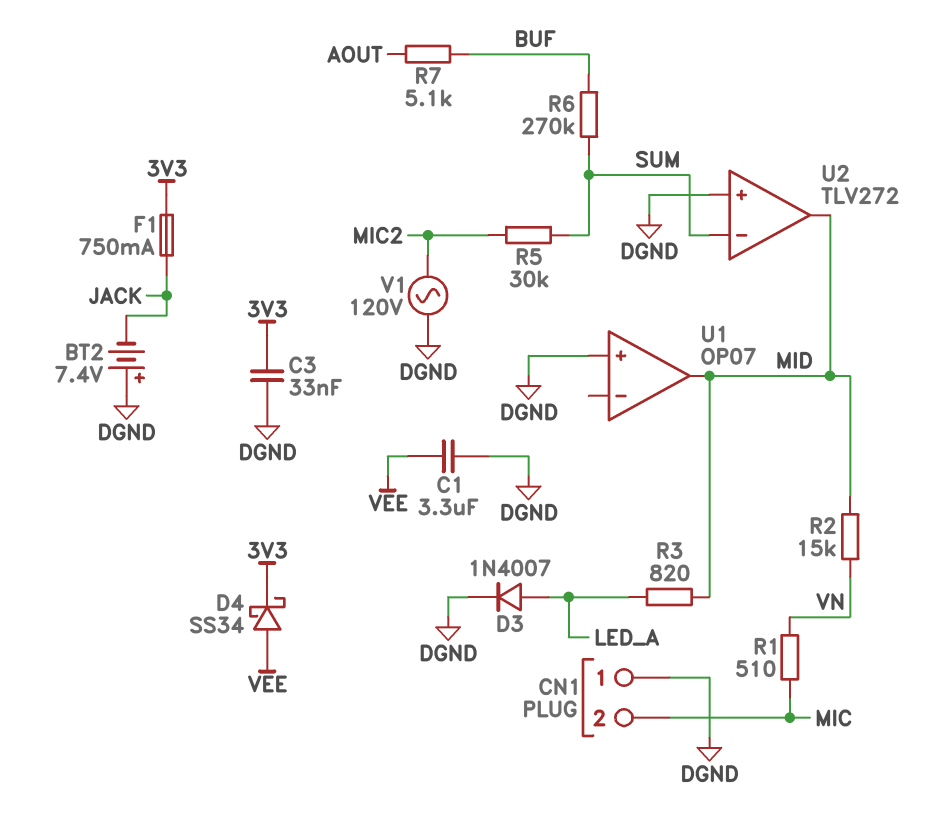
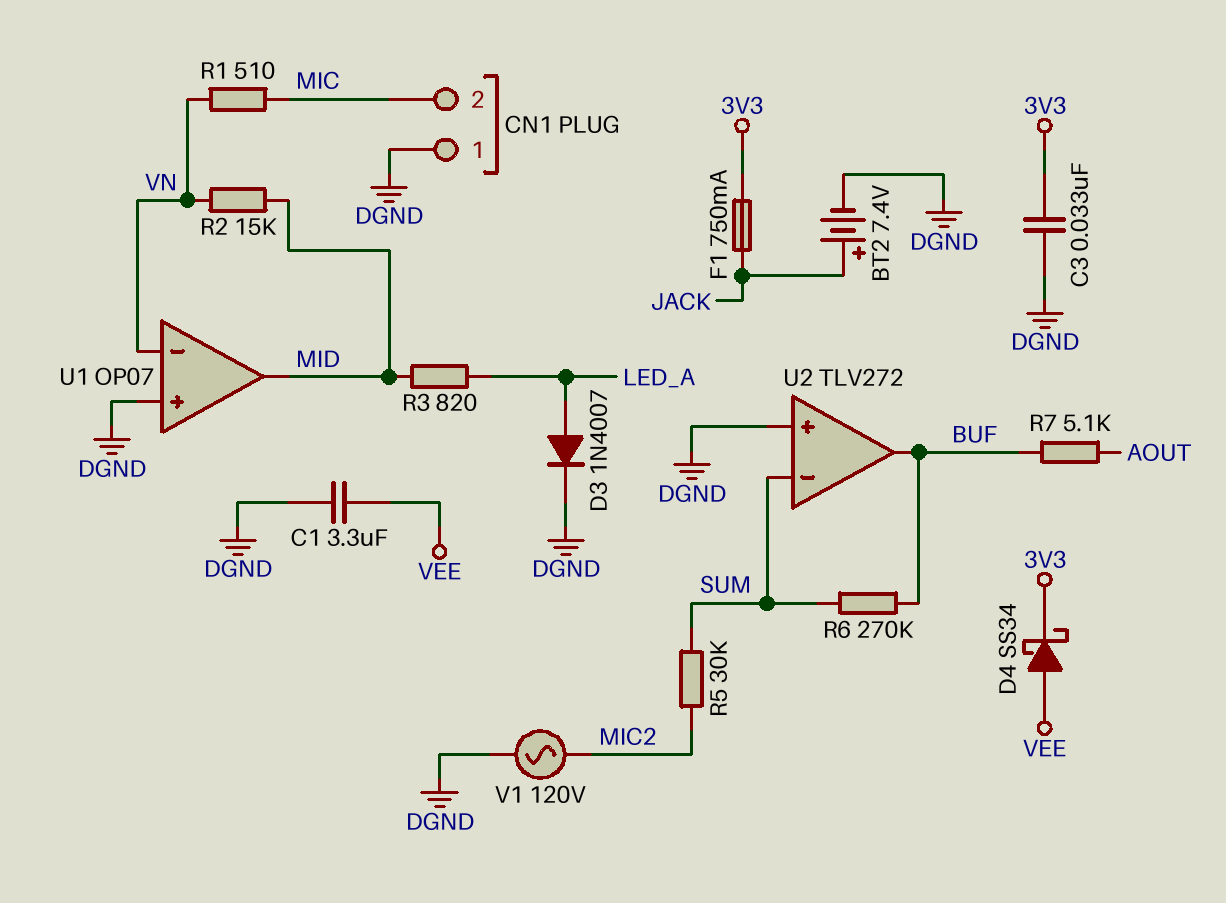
BT2: 7.4V (plus DGND, minus JACK) -> 7.4V (plus JACK, minus DGND)
U1 pin in-: none -> VN
U2 pin out: MID -> BUF

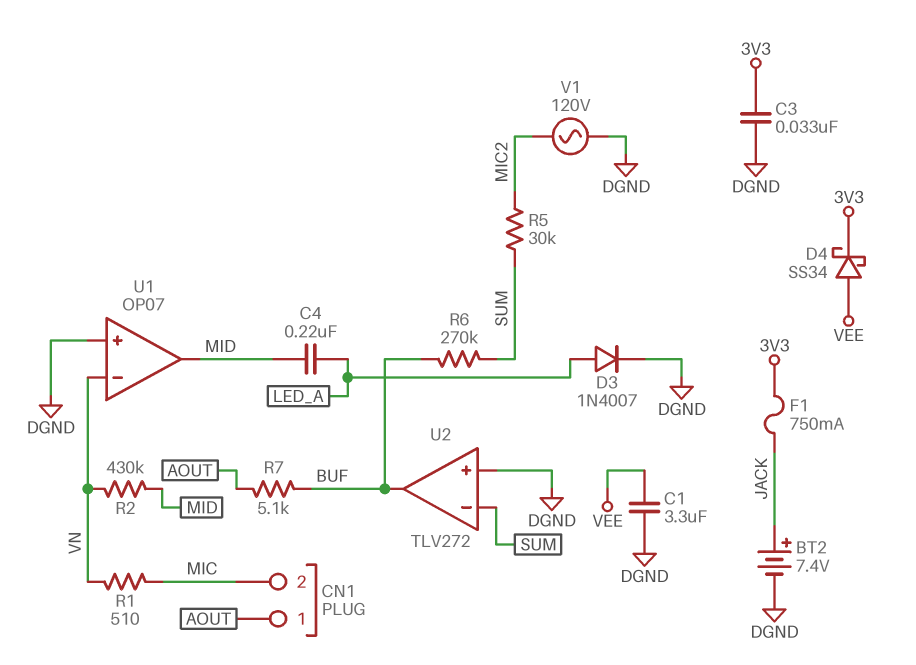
C4: none -> 220nF (LED_A, MID)
CN1 pin 1: DGND -> AOUT
R2: 15k (MID, VN) -> 430k (MID, VN)
R3: 820 (LED_A, MID) -> none

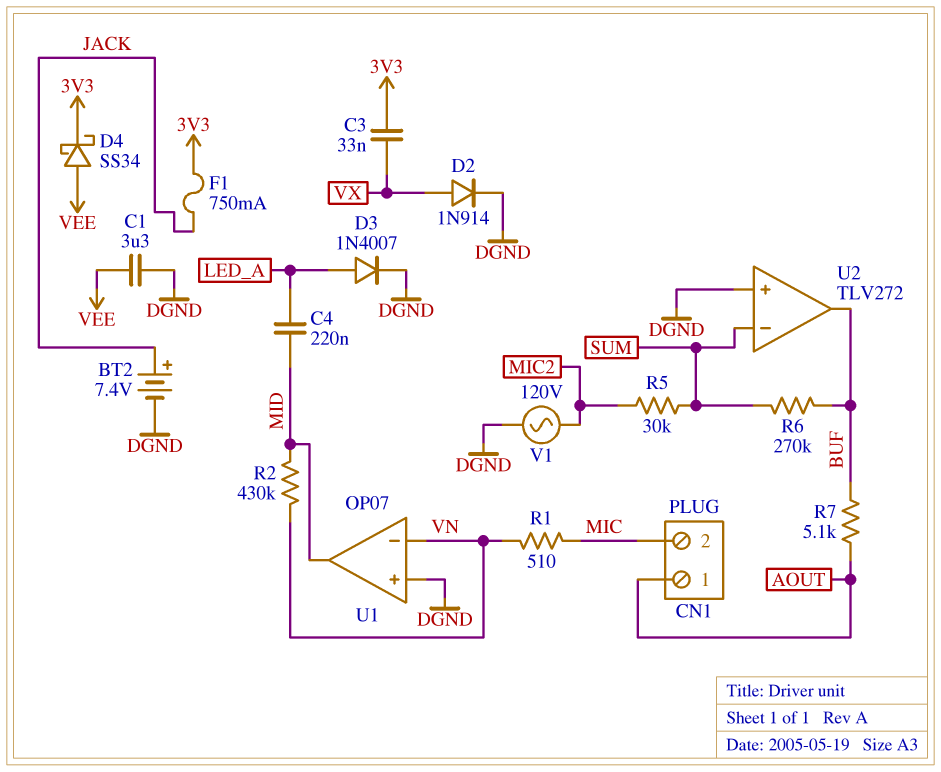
C3: 33nF (3V3, DGND) -> 33nF (3V3, VX)
D2: none -> diode 1N914 (A VX, K DGND)

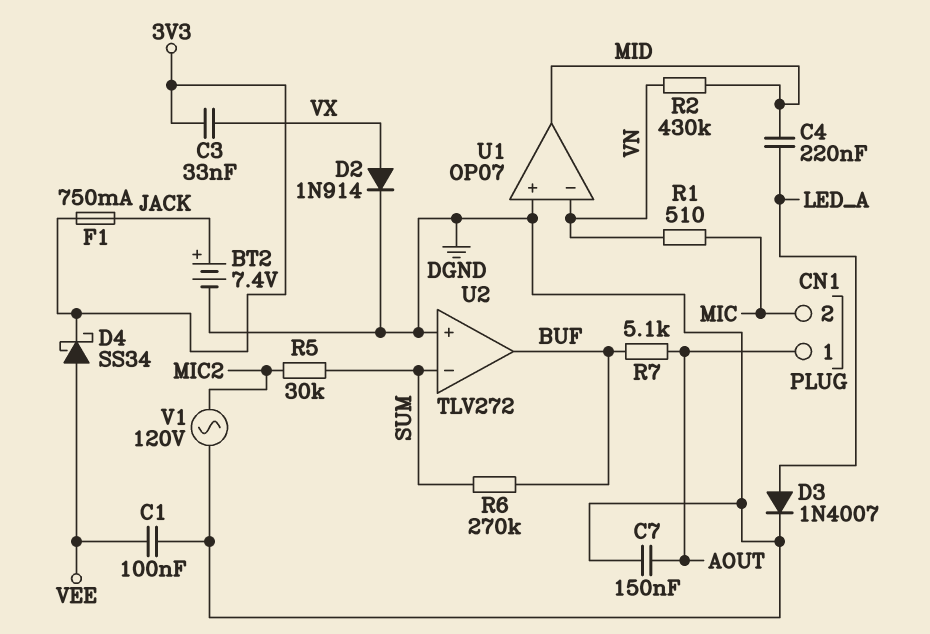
C1: 3.3uF (DGND, VEE) -> 100nF (DGND, VEE)
C7: none -> 150nF (AOUT, DGND)

